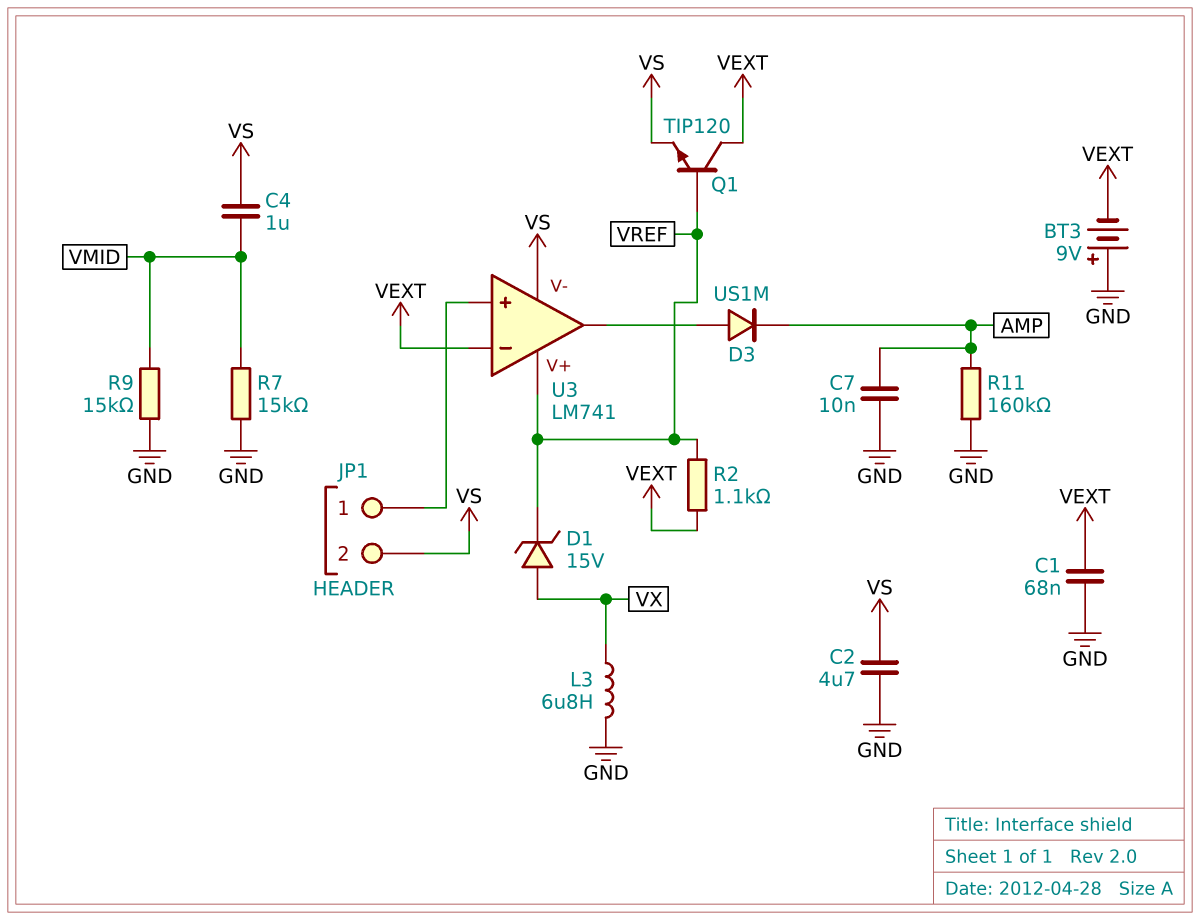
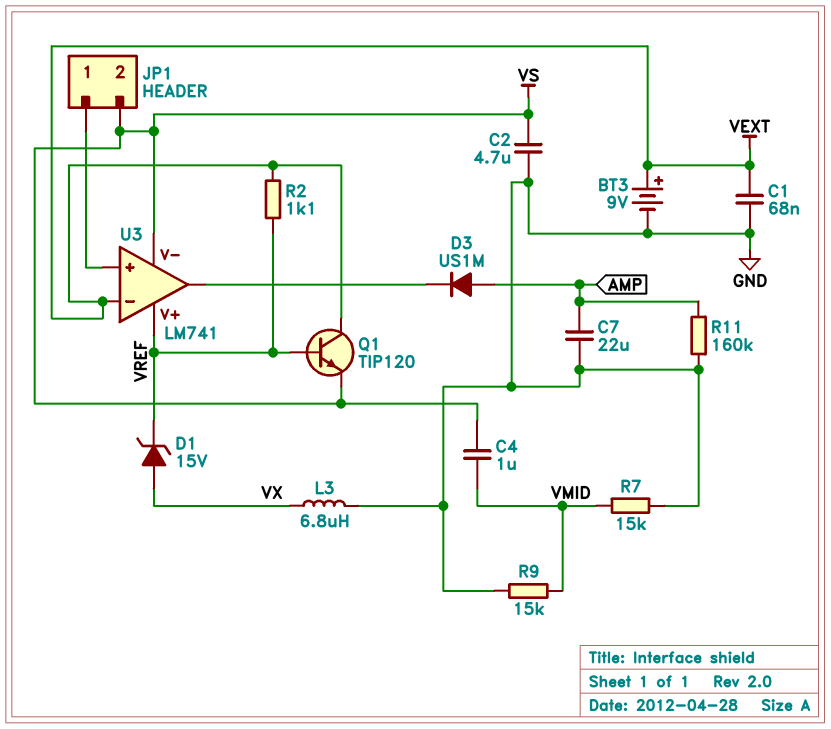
BT3: 9V (plus GND, minus VEXT) -> 9V (plus VEXT, minus GND)
C7: 10nF (AMP, GND) -> 22uF (AMP, GND)
D3: diode US1M (A U3/out, K AMP) -> diode US1M (A AMP, K U3/out)

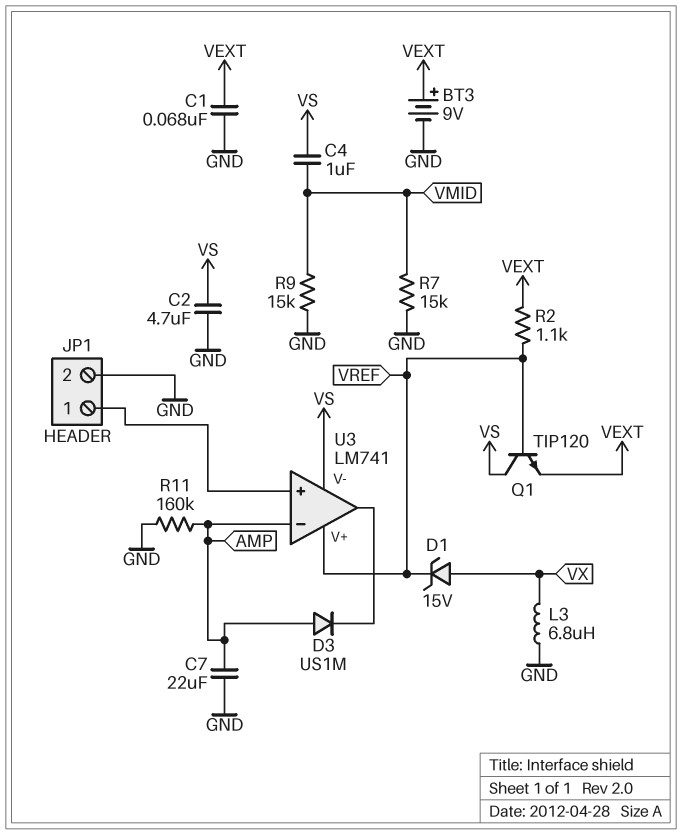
JP1 pin 2: VS -> GND
Q1: NPN TIP120 (B VREF, C VEXT, E VS) -> NPN TIP120 (B VREF, C VS, E VEXT)
U3 pin in-: VEXT -> AMP

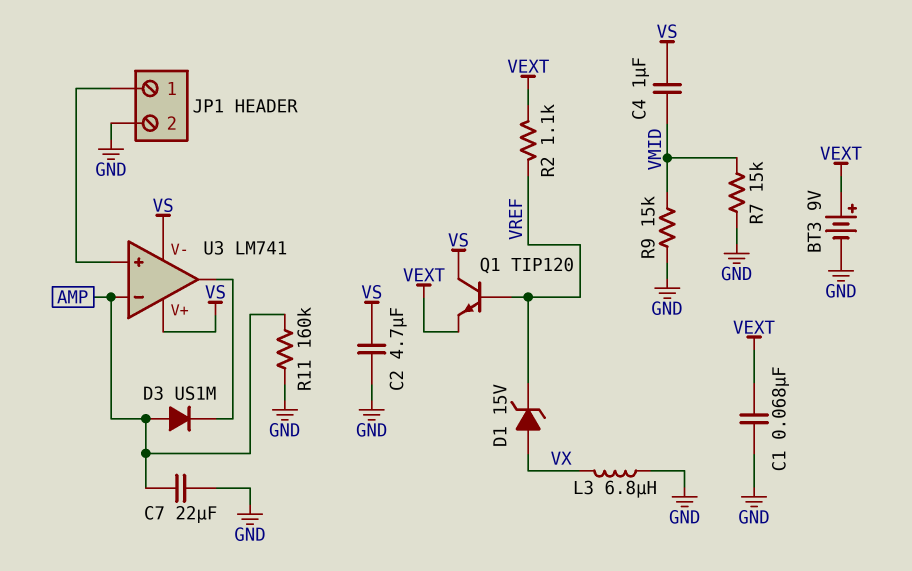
U3 pin V+: VREF -> VS

